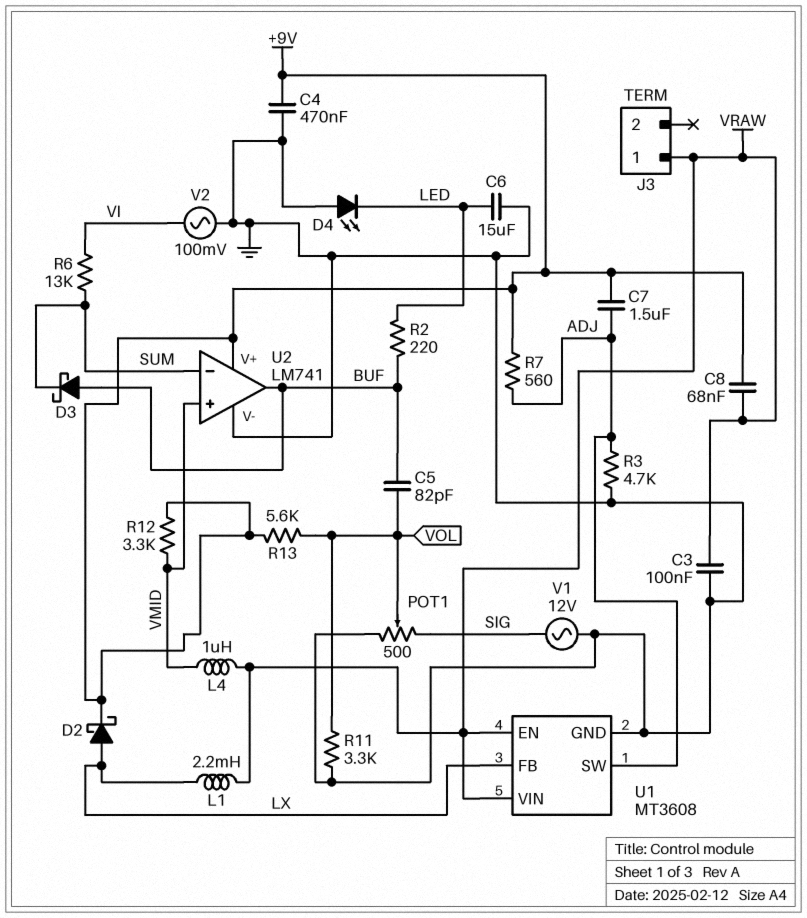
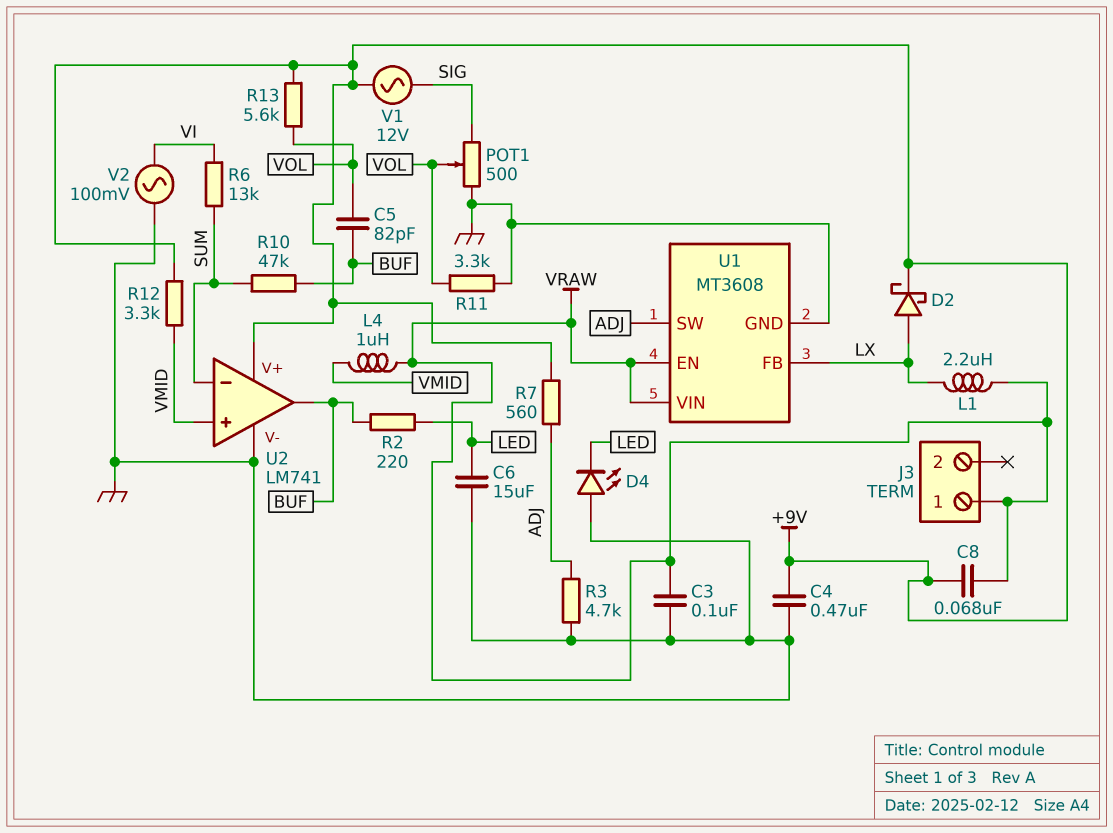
C7: 1.5uF (+9V, ADJ) -> none
D3: schottky (A BUF, K SUM) -> none
L1: 2.2mH (LX, VRAW) -> 2.2uH (LX, VRAW)
R10: none -> 47k (BUF, SUM)
V1: AC 12V (GND, SIG) -> AC 12V (+9V, SIG)

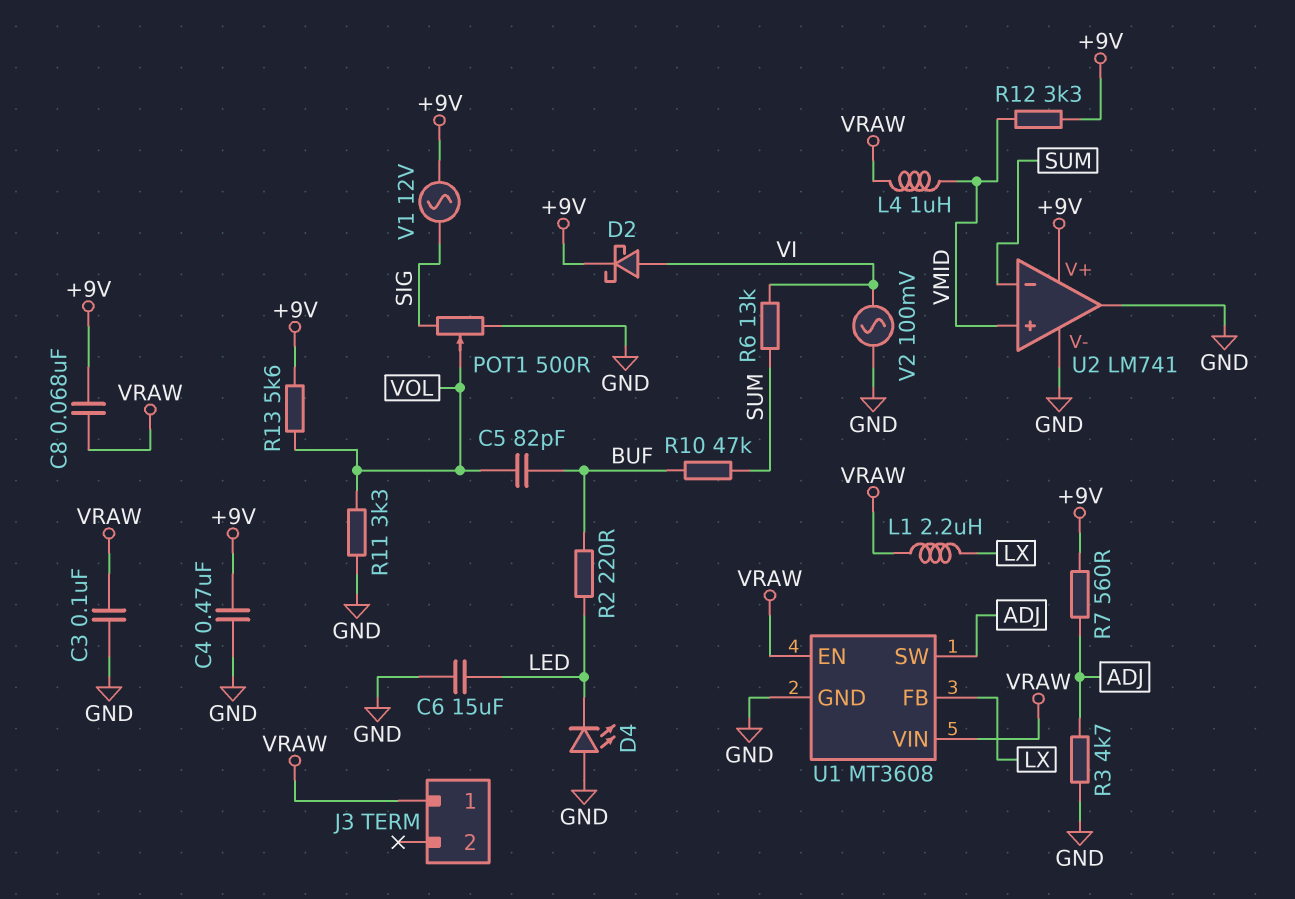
D2: schottky (A LX, K +9V) -> schottky (A VI, K +9V)
U2 pin out: BUF -> GND

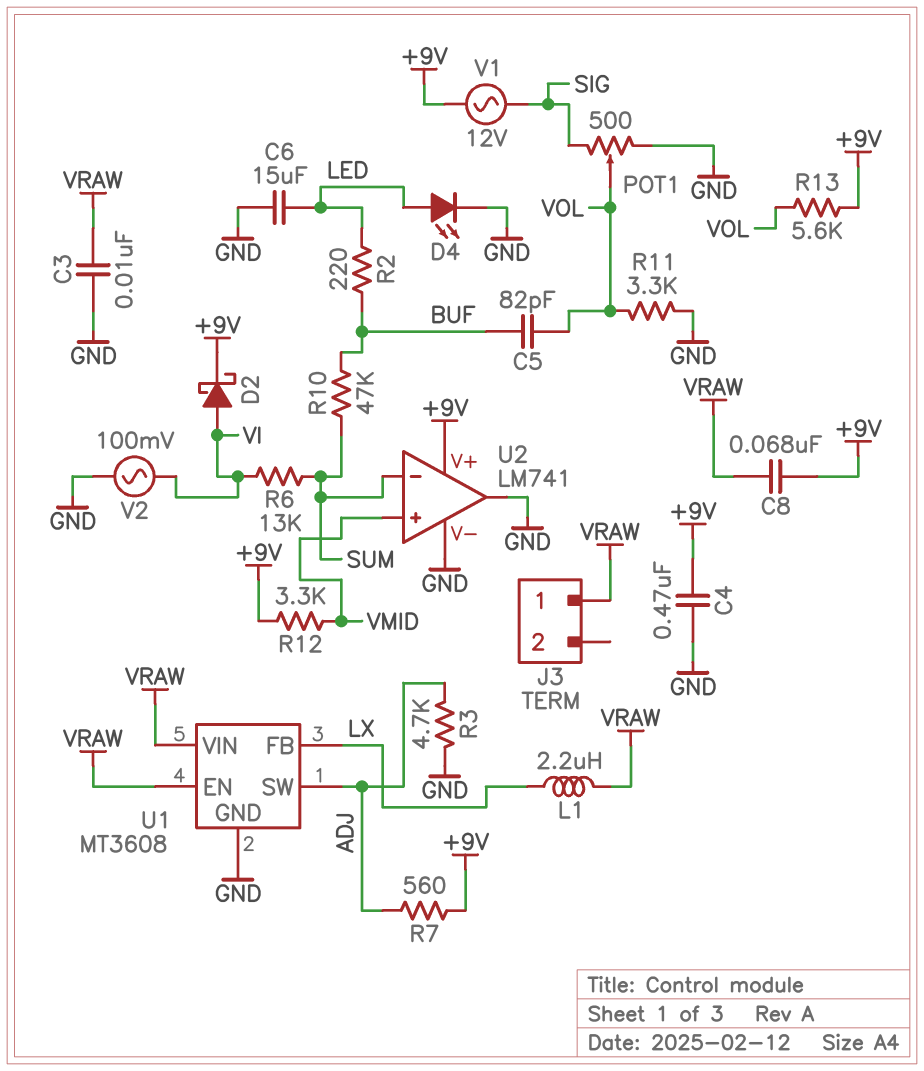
C3: 100nF (GND, VRAW) -> 10nF (GND, VRAW)
D4: LED (A GND, K LED) -> LED (A LED, K GND)
L4: 1uH (VMID, VRAW) -> none

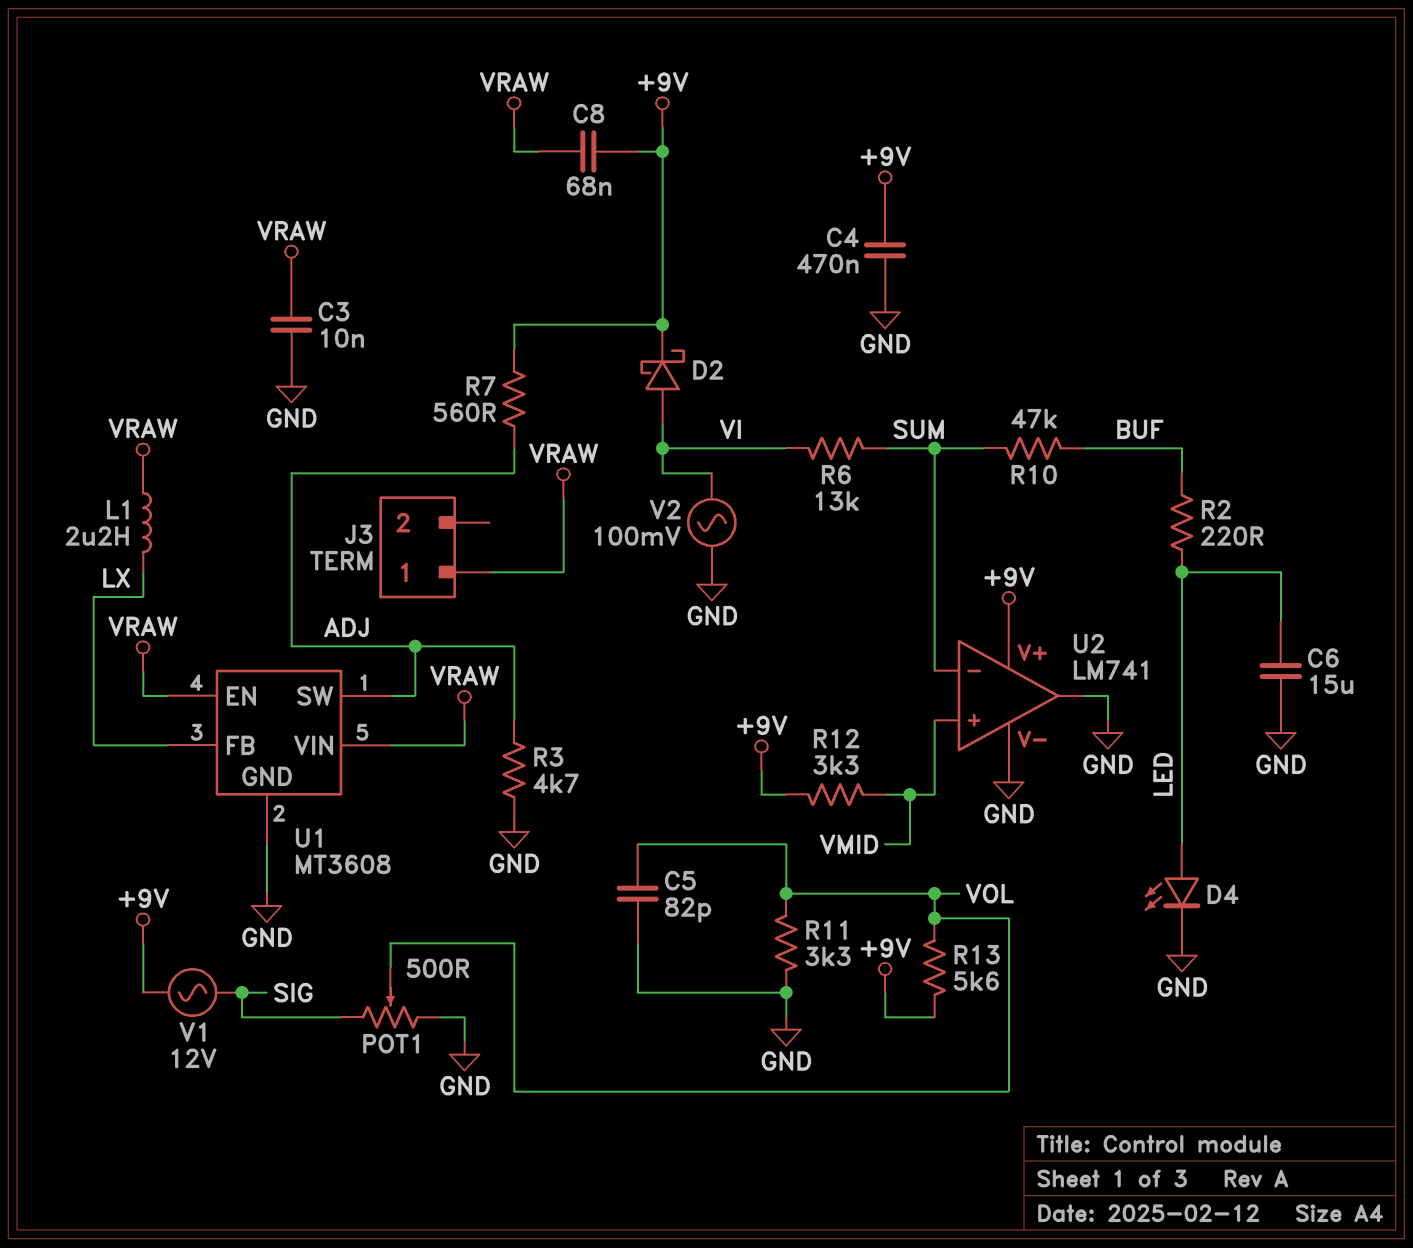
C5: 82pF (BUF, VOL) -> 82pF (GND, VOL)

